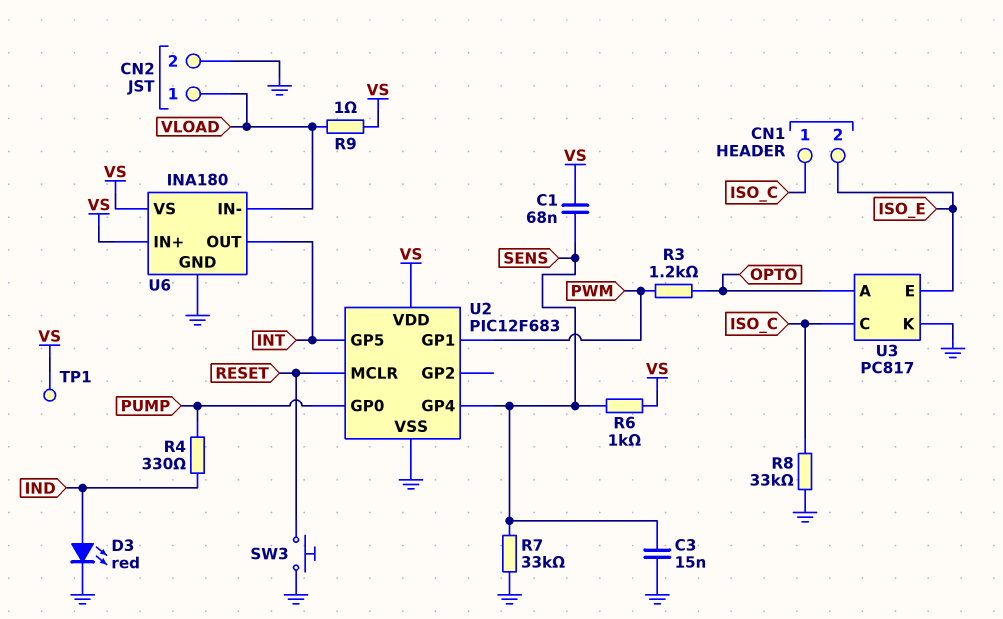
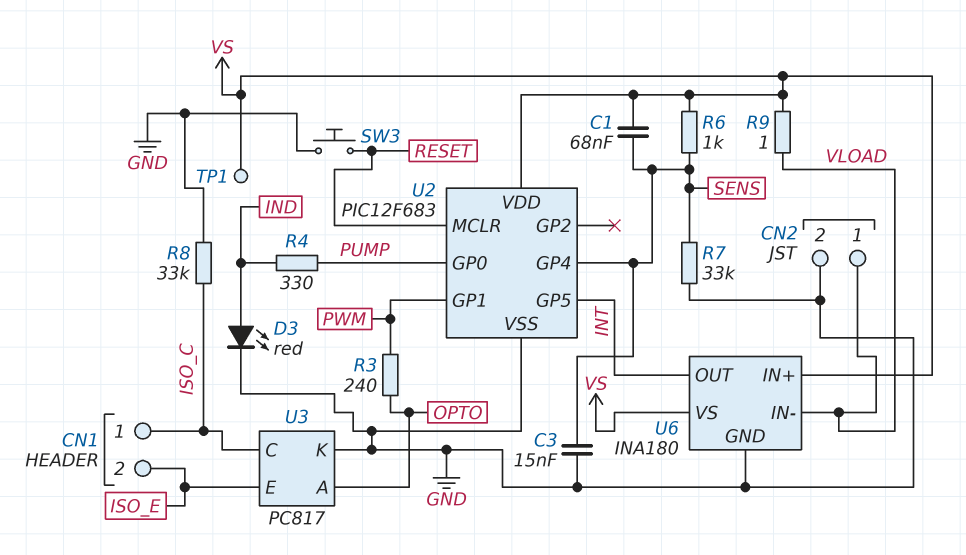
R3: 1.2k (OPTO, PWM) -> 240 (OPTO, PWM)

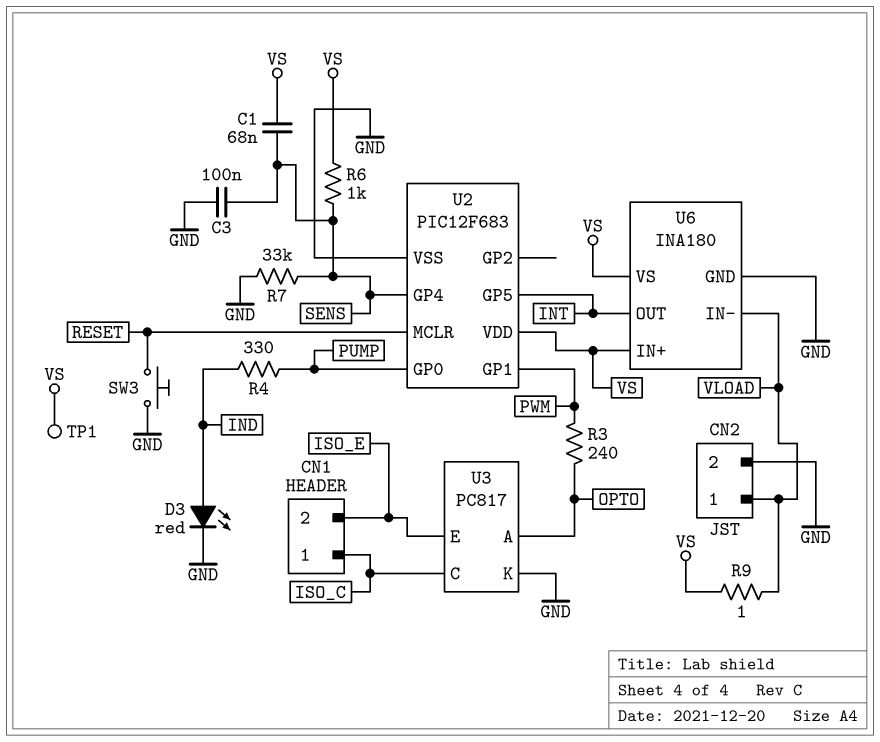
C3: 15nF (GND, SENS) -> 100nF (GND, SENS)
R8: 33k (GND, ISO_C) -> none

